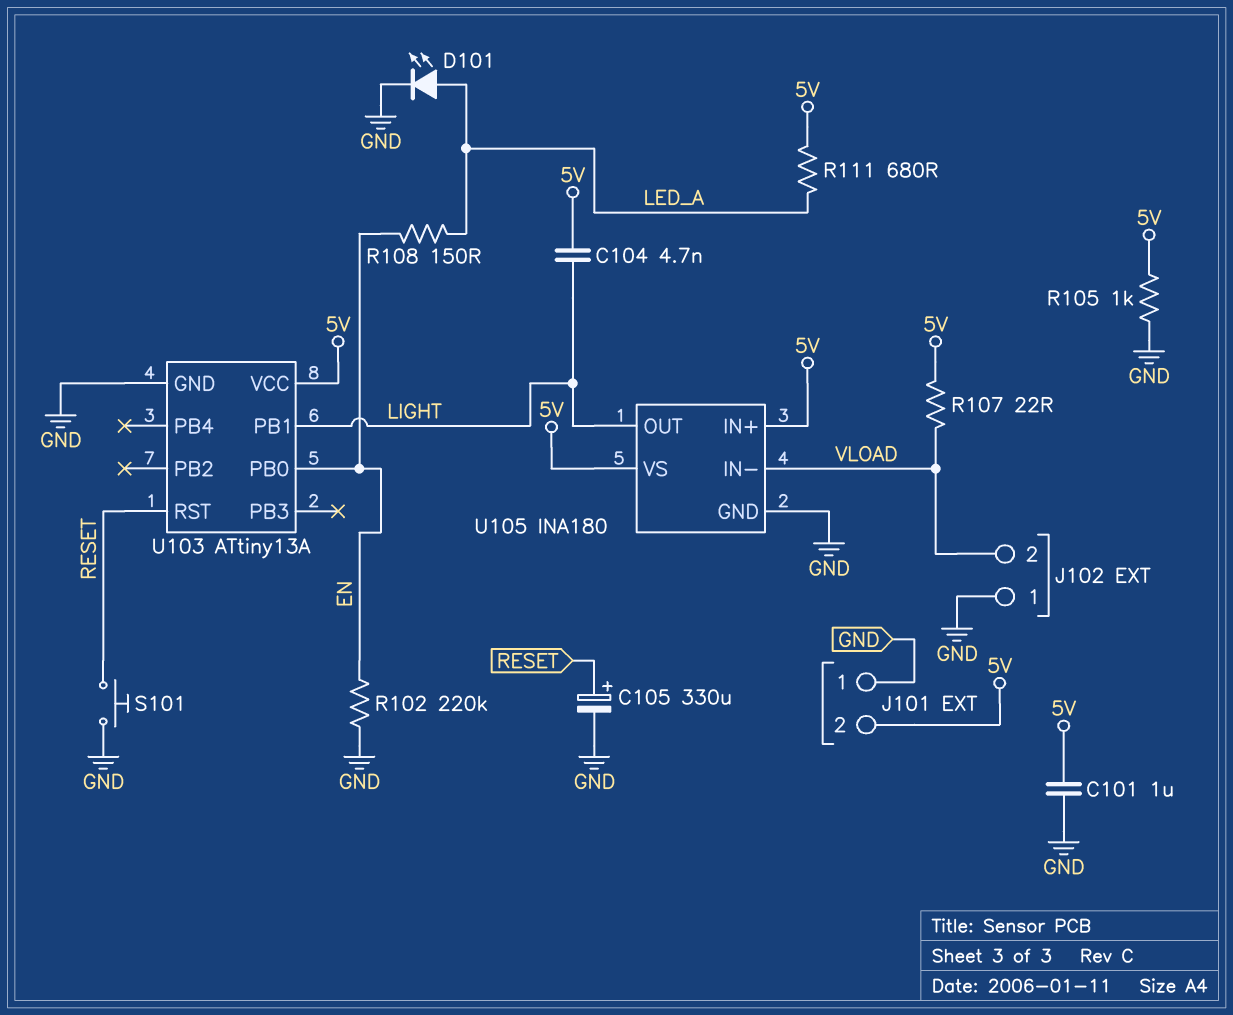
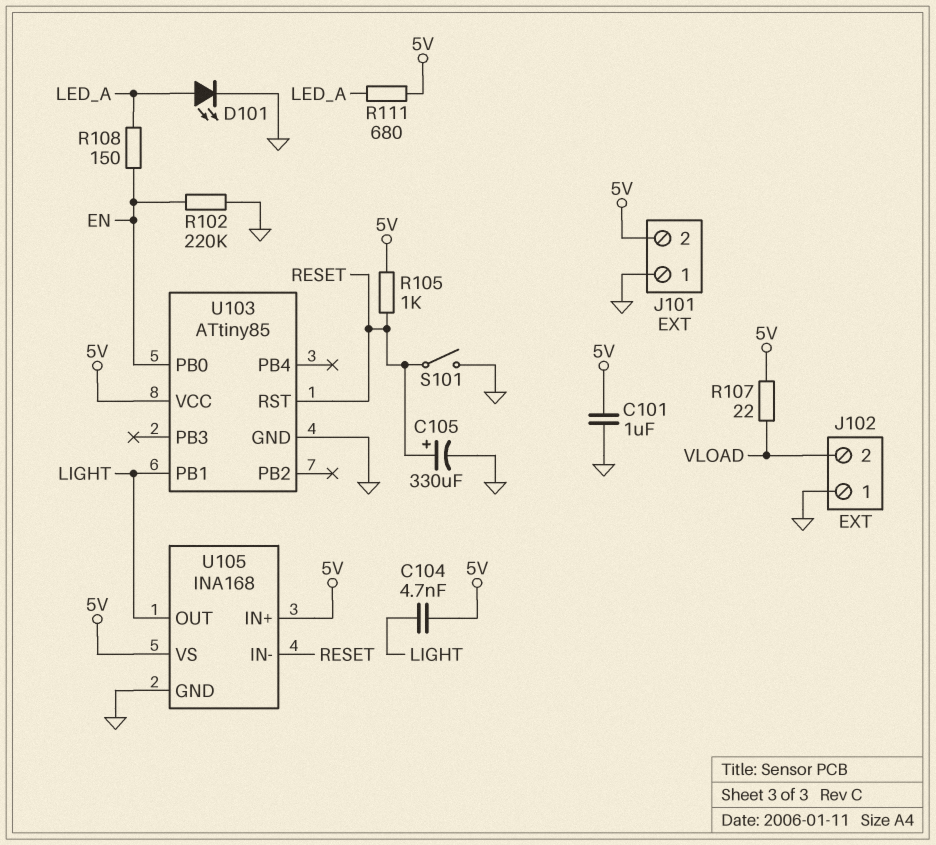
R105: 1k (5V, GND) -> 1k (5V, RESET)
S101: button (GND, RESET) -> switch (GND, RESET)
U103: ATtiny13A -> ATtiny85
U105: INA180 -> INA168
U105 pin IN-: VLOAD -> RESET

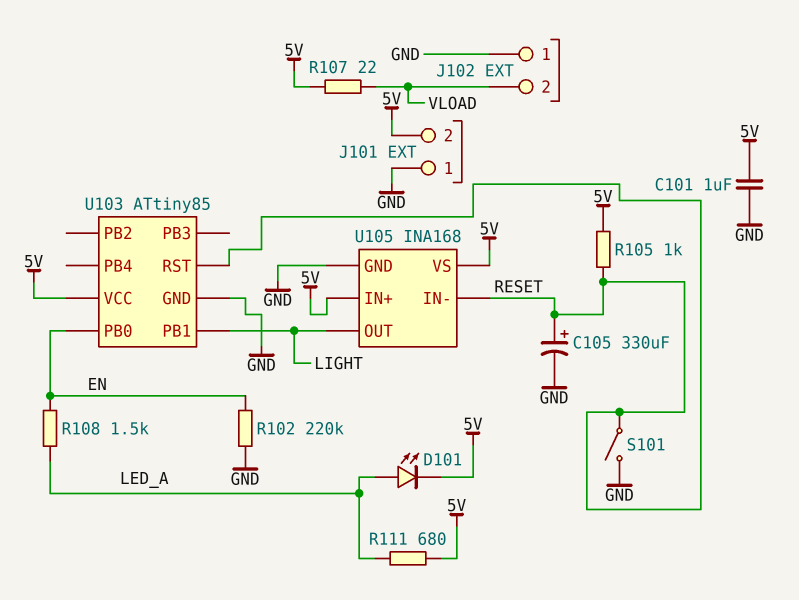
C104: 4.7nF (5V, LIGHT) -> none
D101: LED (A LED_A, K GND) -> LED (A LED_A, K 5V)
R108: 150 (EN, LED_A) -> 1.5k (EN, LED_A)

